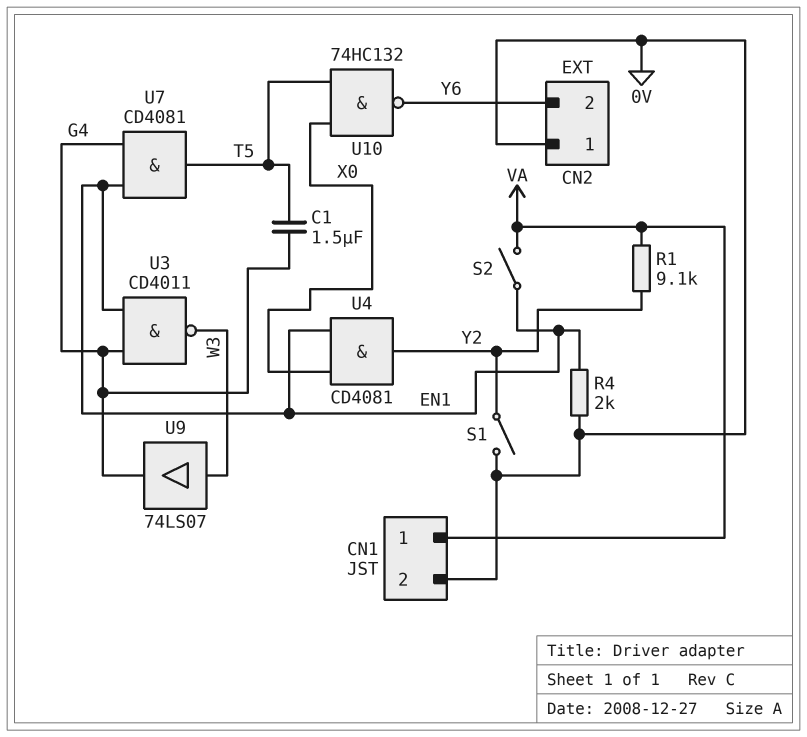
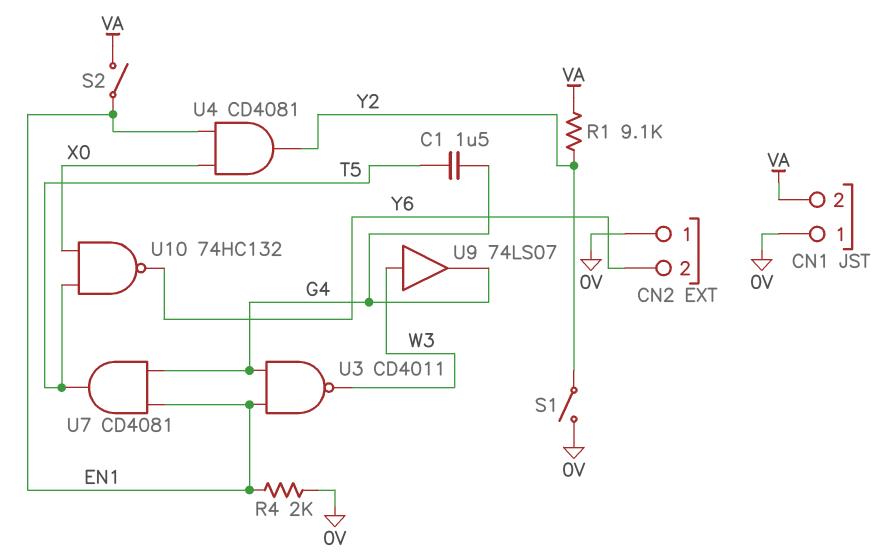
CN1 pin 1: VA -> 0V
CN1 pin 2: 0V -> VA

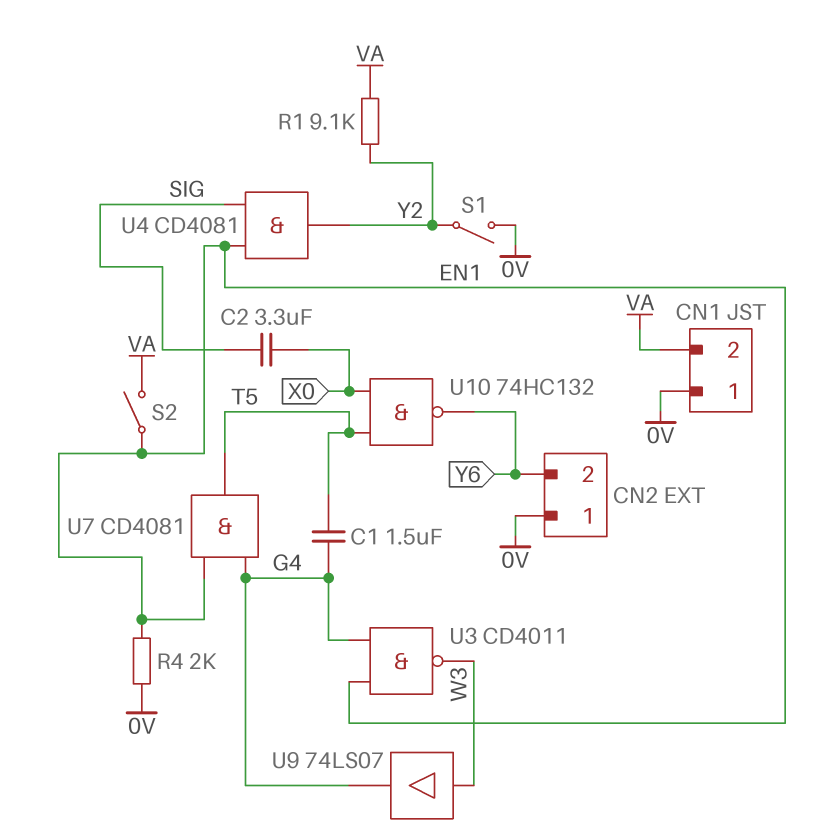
C2: none -> 3.3uF (SIG, X0)
U4: AND CD4081 (in EN1, in X0, out Y2) -> AND CD4081 (in EN1, in SIG, out Y2)

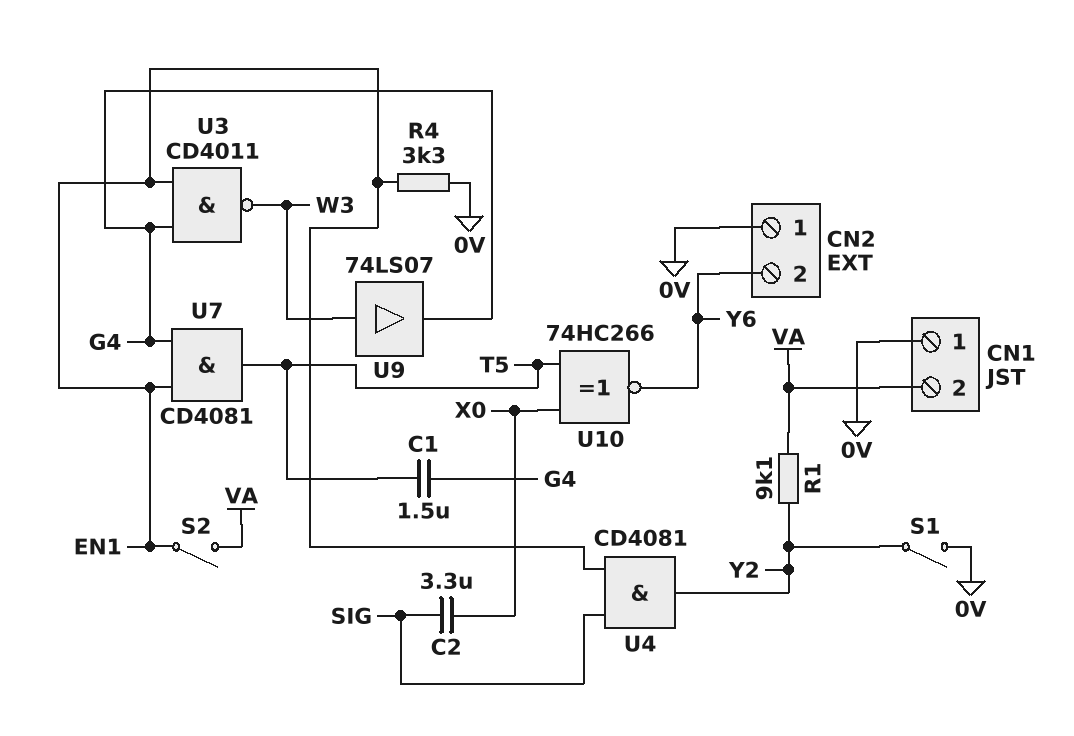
R4: 2k (0V, EN1) -> 3.3k (0V, EN1)
U10: NAND 74HC132 (in T5, in X0, out Y6) -> XNOR 74HC266 (in T5, in X0, out Y6)

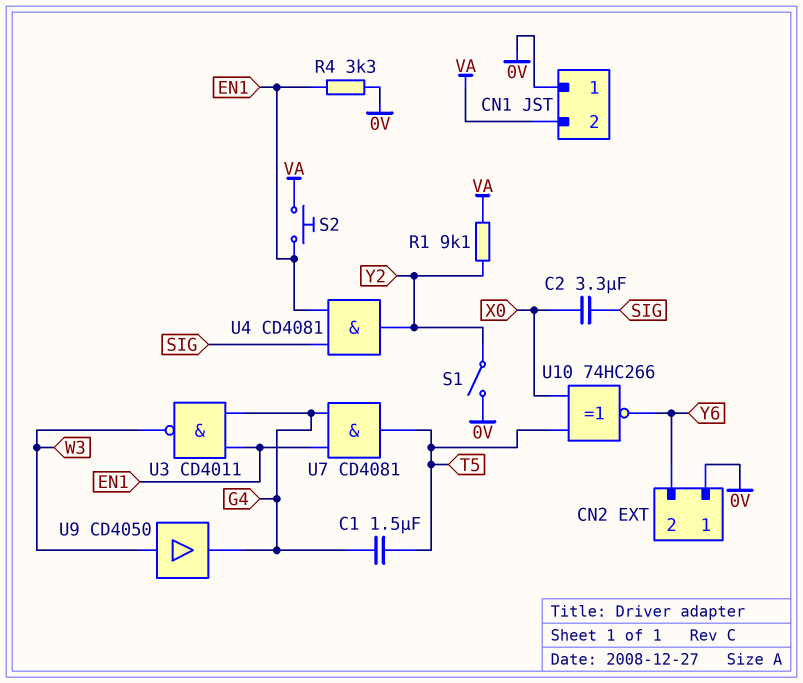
S2: switch (EN1, VA) -> button (EN1, VA)
U9: buffer 74LS07 (in W3, out G4) -> buffer CD4050 (in W3, out G4)

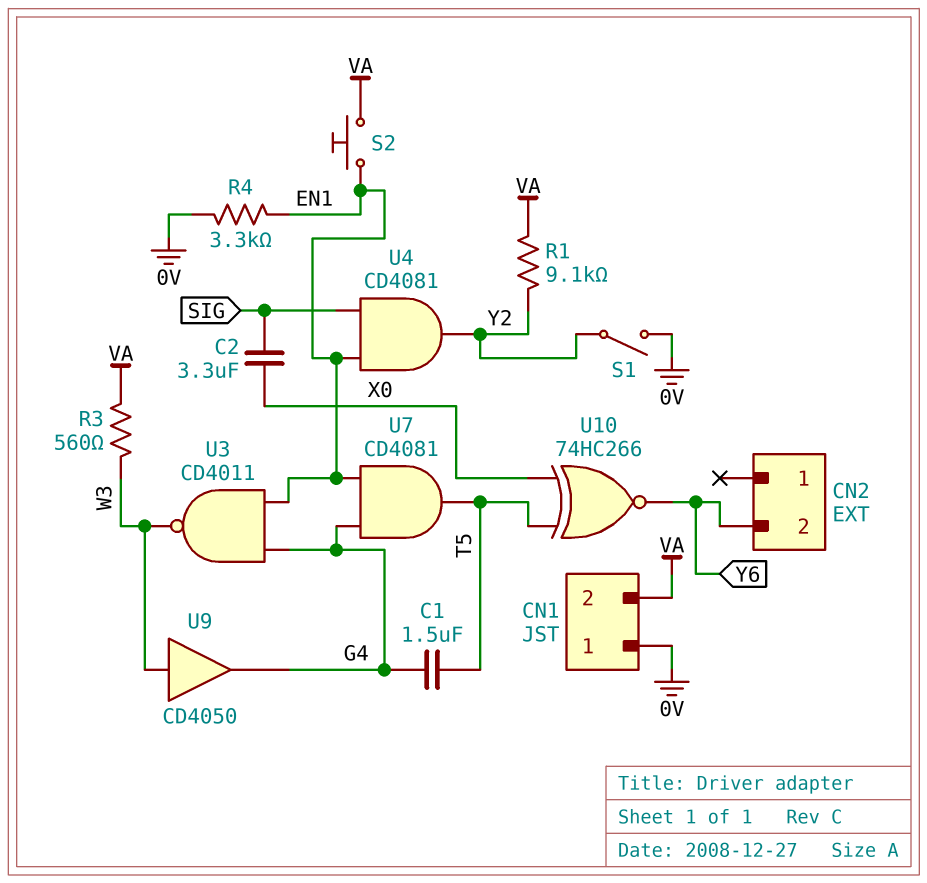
CN2 pin 1: 0V -> none
R3: none -> 560 (VA, W3)

